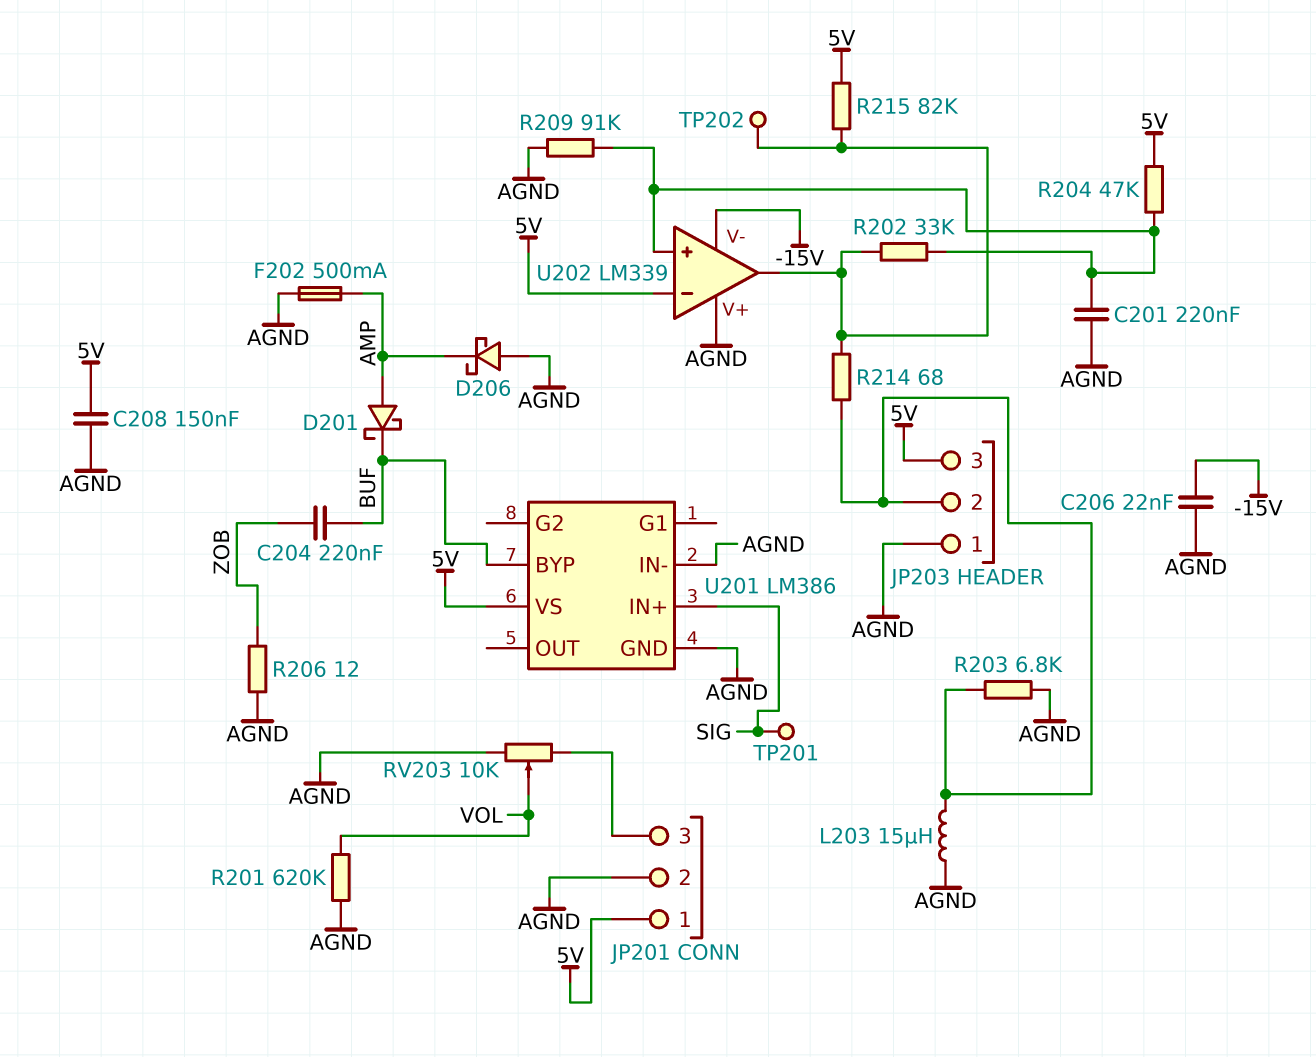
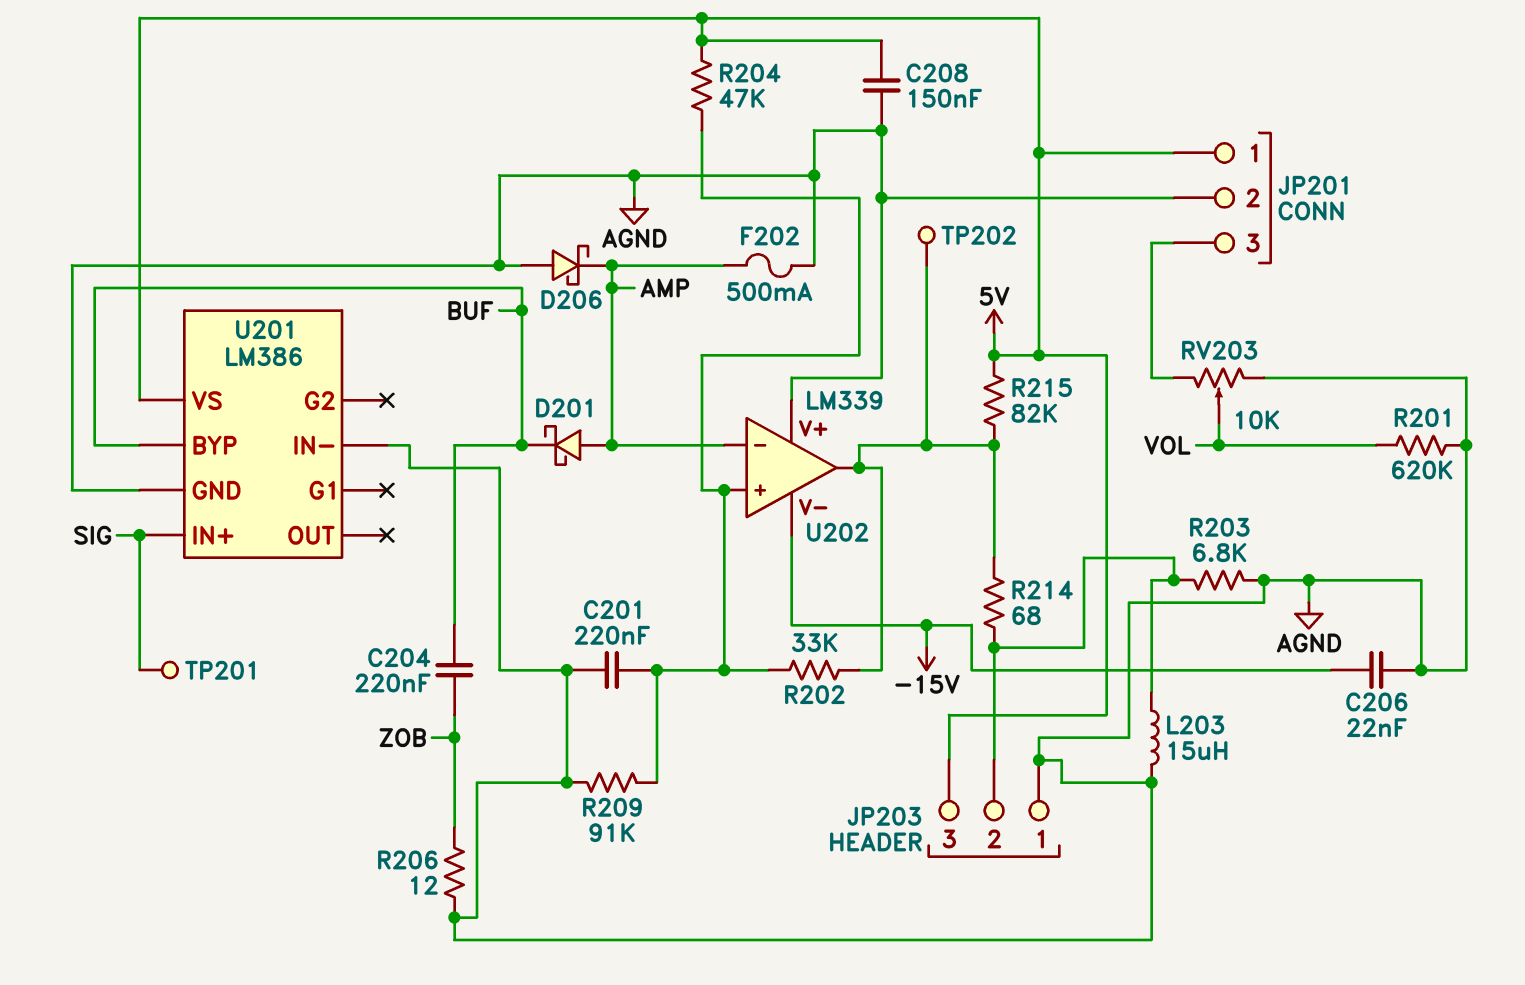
U202 pin in-: 5V -> AMP

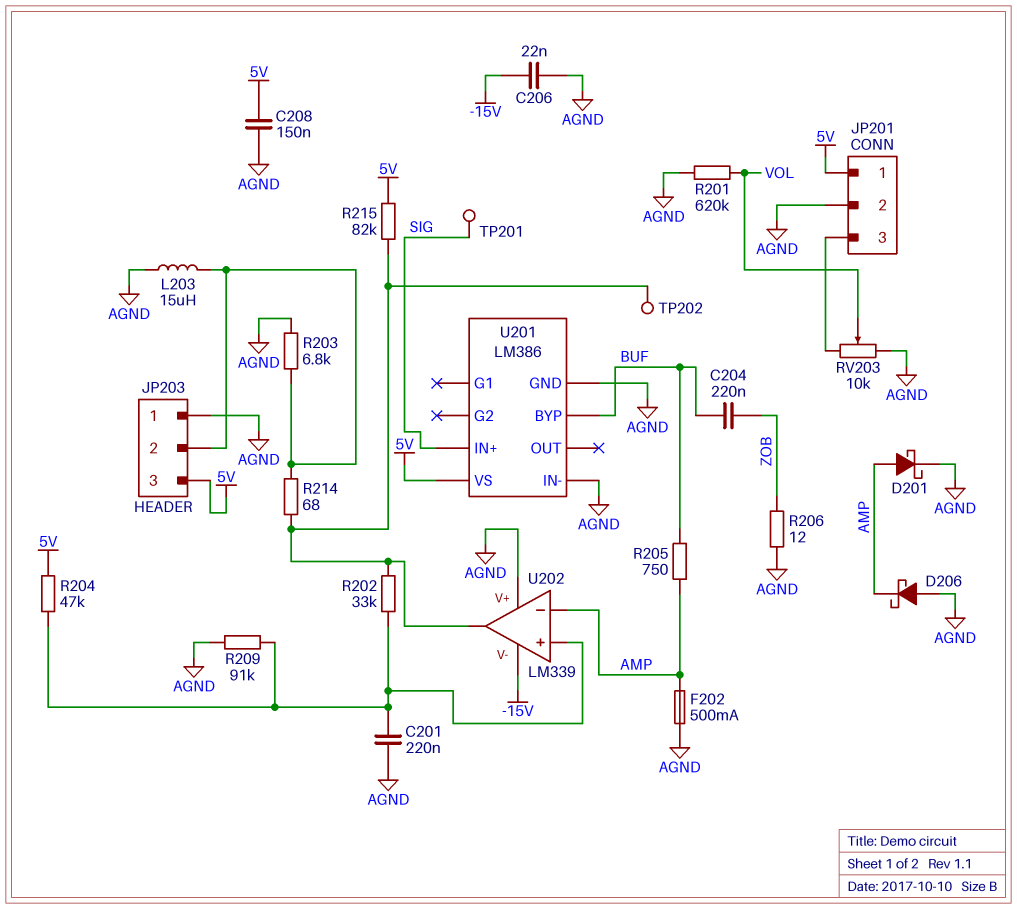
D201: schottky (A AMP, K BUF) -> schottky (A AMP, K AGND)
R205: none -> 750 (AMP, BUF)

